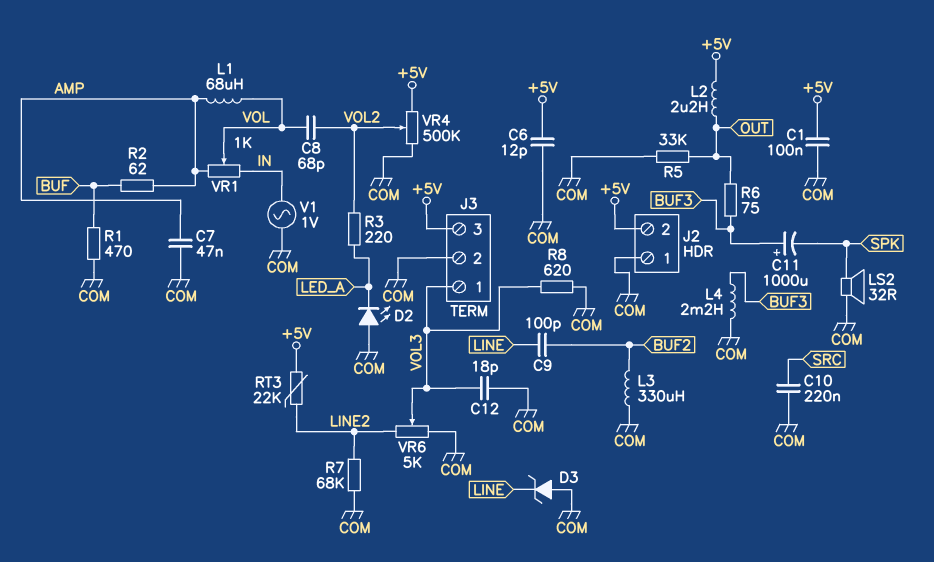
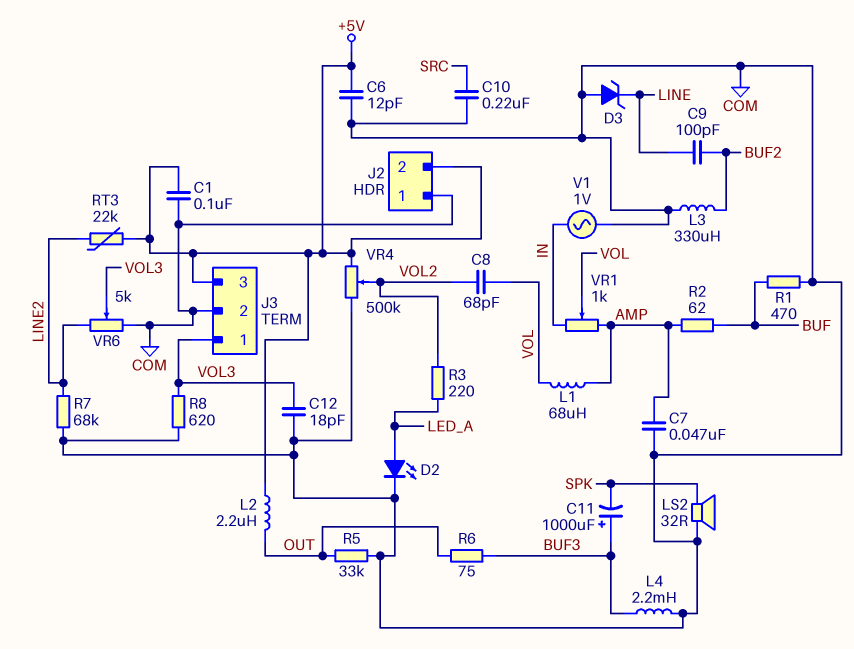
D2: LED (A COM, K LED_A) -> LED (A LED_A, K COM)

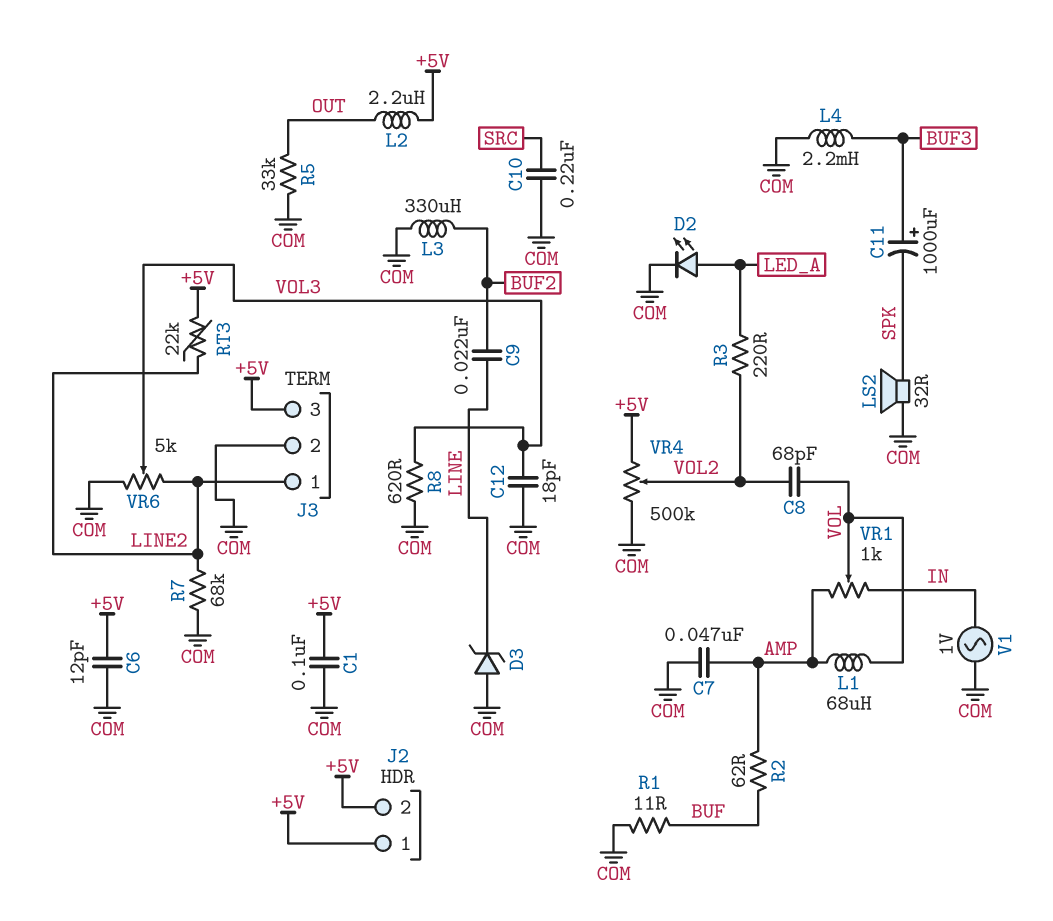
C9: 100pF (BUF2, LINE) -> 22nF (BUF2, LINE)
J2 pin 1: COM -> +5V
J3 pin 1: VOL3 -> LINE2
R1: 470 (BUF, COM) -> 11 (BUF, COM)
R6: 75 (BUF3, OUT) -> none

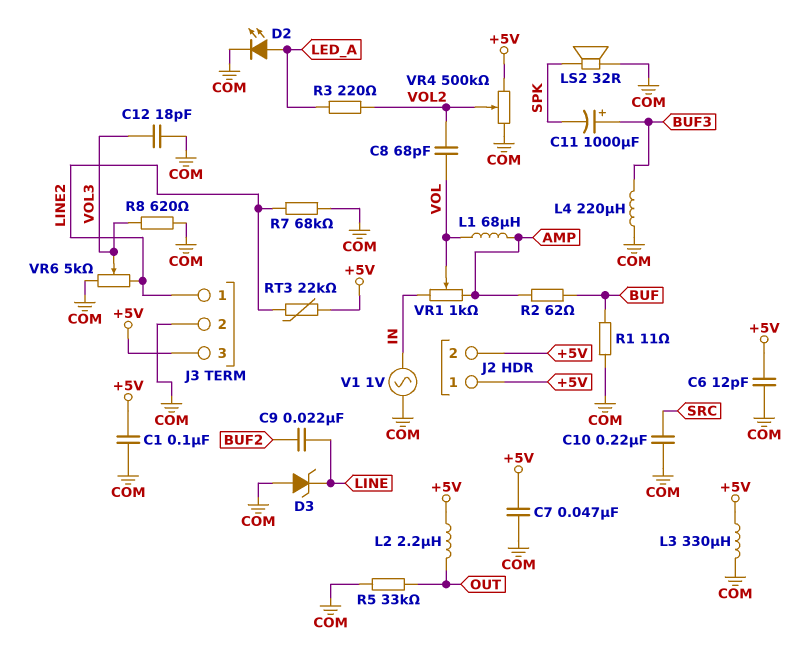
C7: 47nF (AMP, COM) -> 47nF (+5V, COM)
L3: 330uH (BUF2, COM) -> 330uH (+5V, COM)
L4: 2.2mH (BUF3, COM) -> 220uH (BUF3, COM)

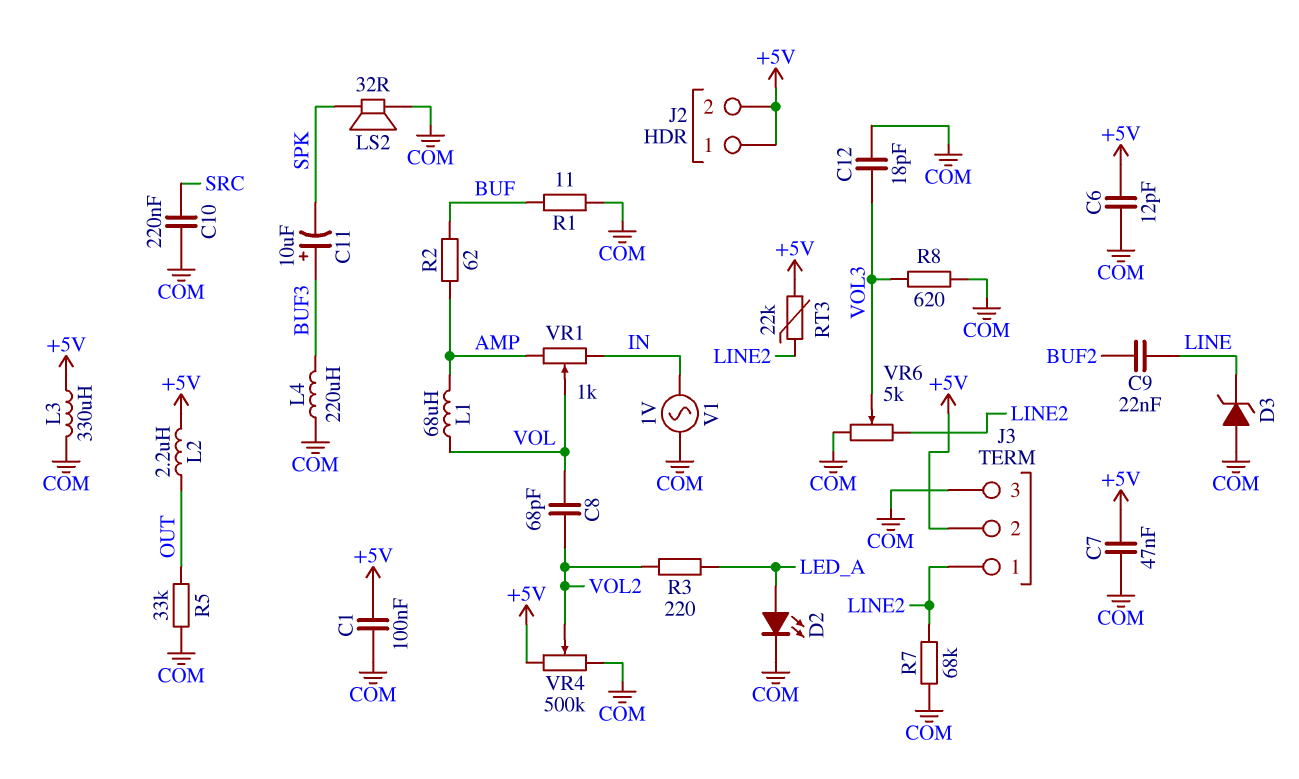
C11: 1000uF (plus BUF3, minus SPK) -> 10uF (plus BUF3, minus SPK)
J3 pin 2: COM -> +5V
J3 pin 3: +5V -> COM

